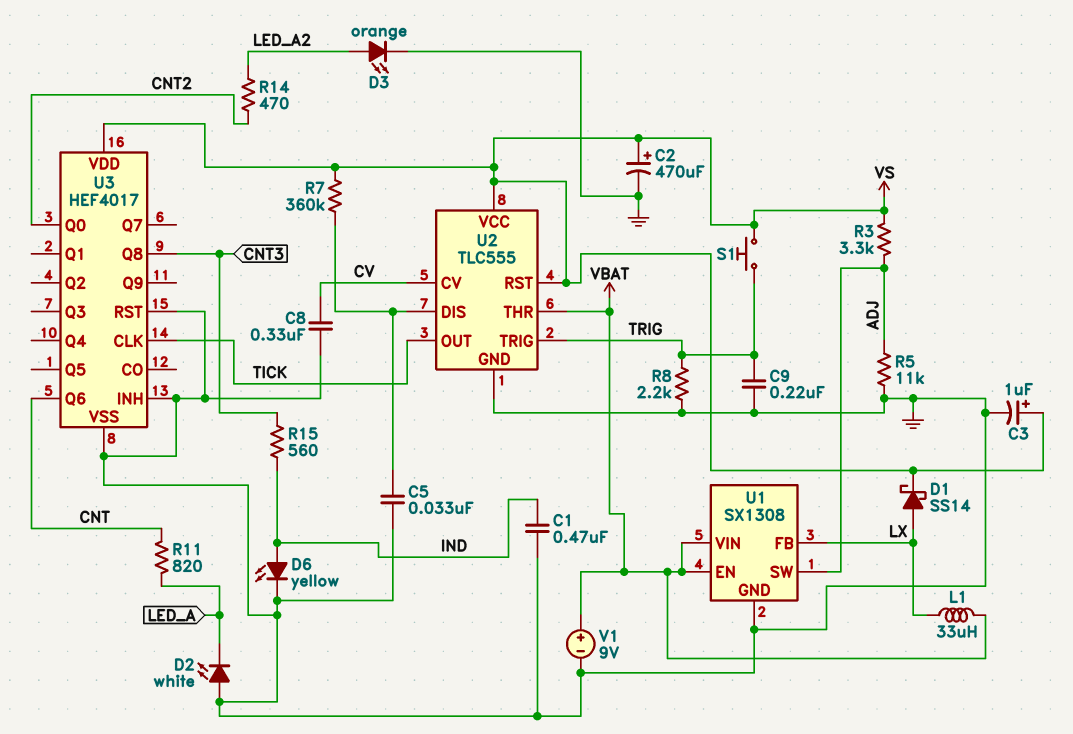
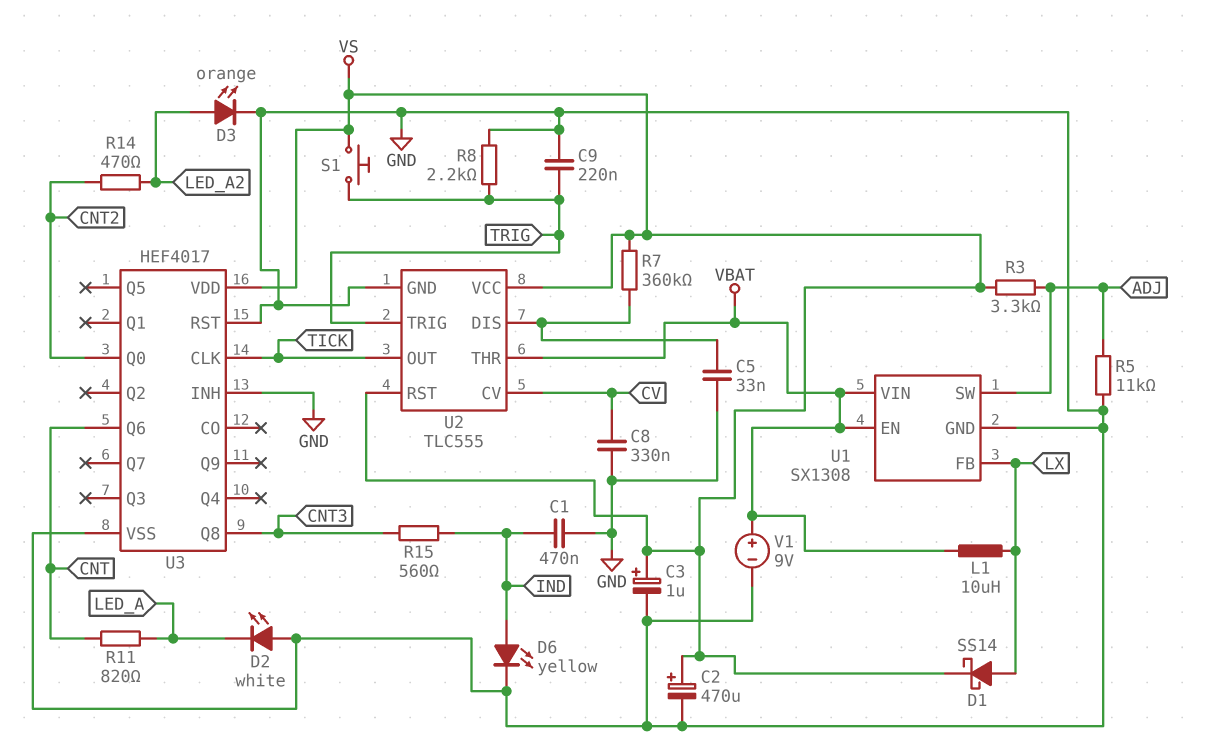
L1: 33uH (LX, VBAT) -> 10uH (LX, VBAT)

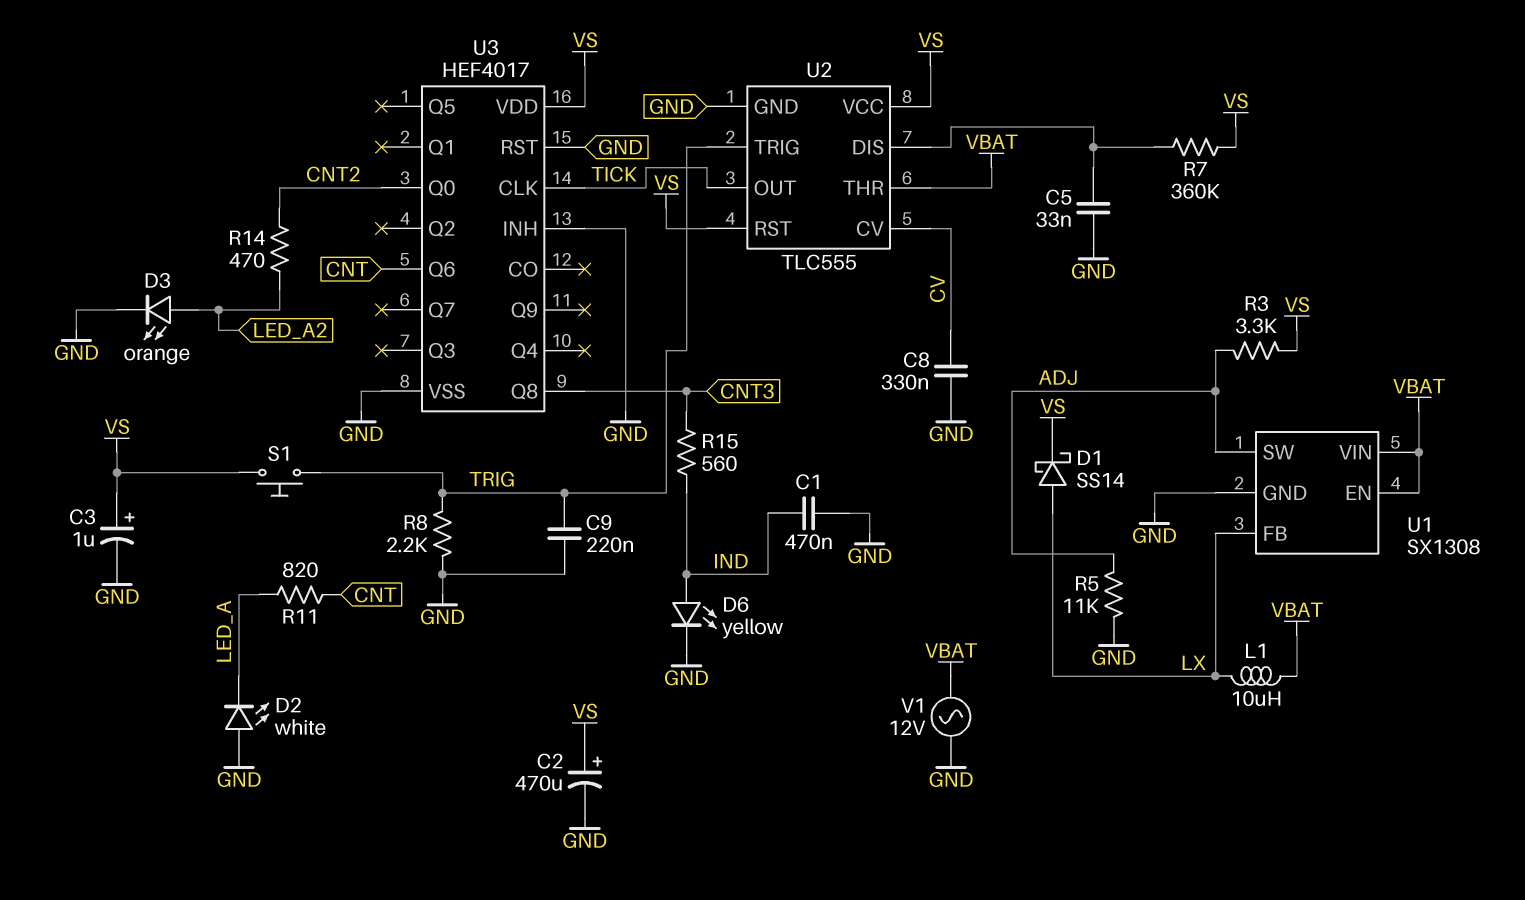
V1: 9V (plus VBAT, minus GND) -> AC 12V (GND, VBAT)

